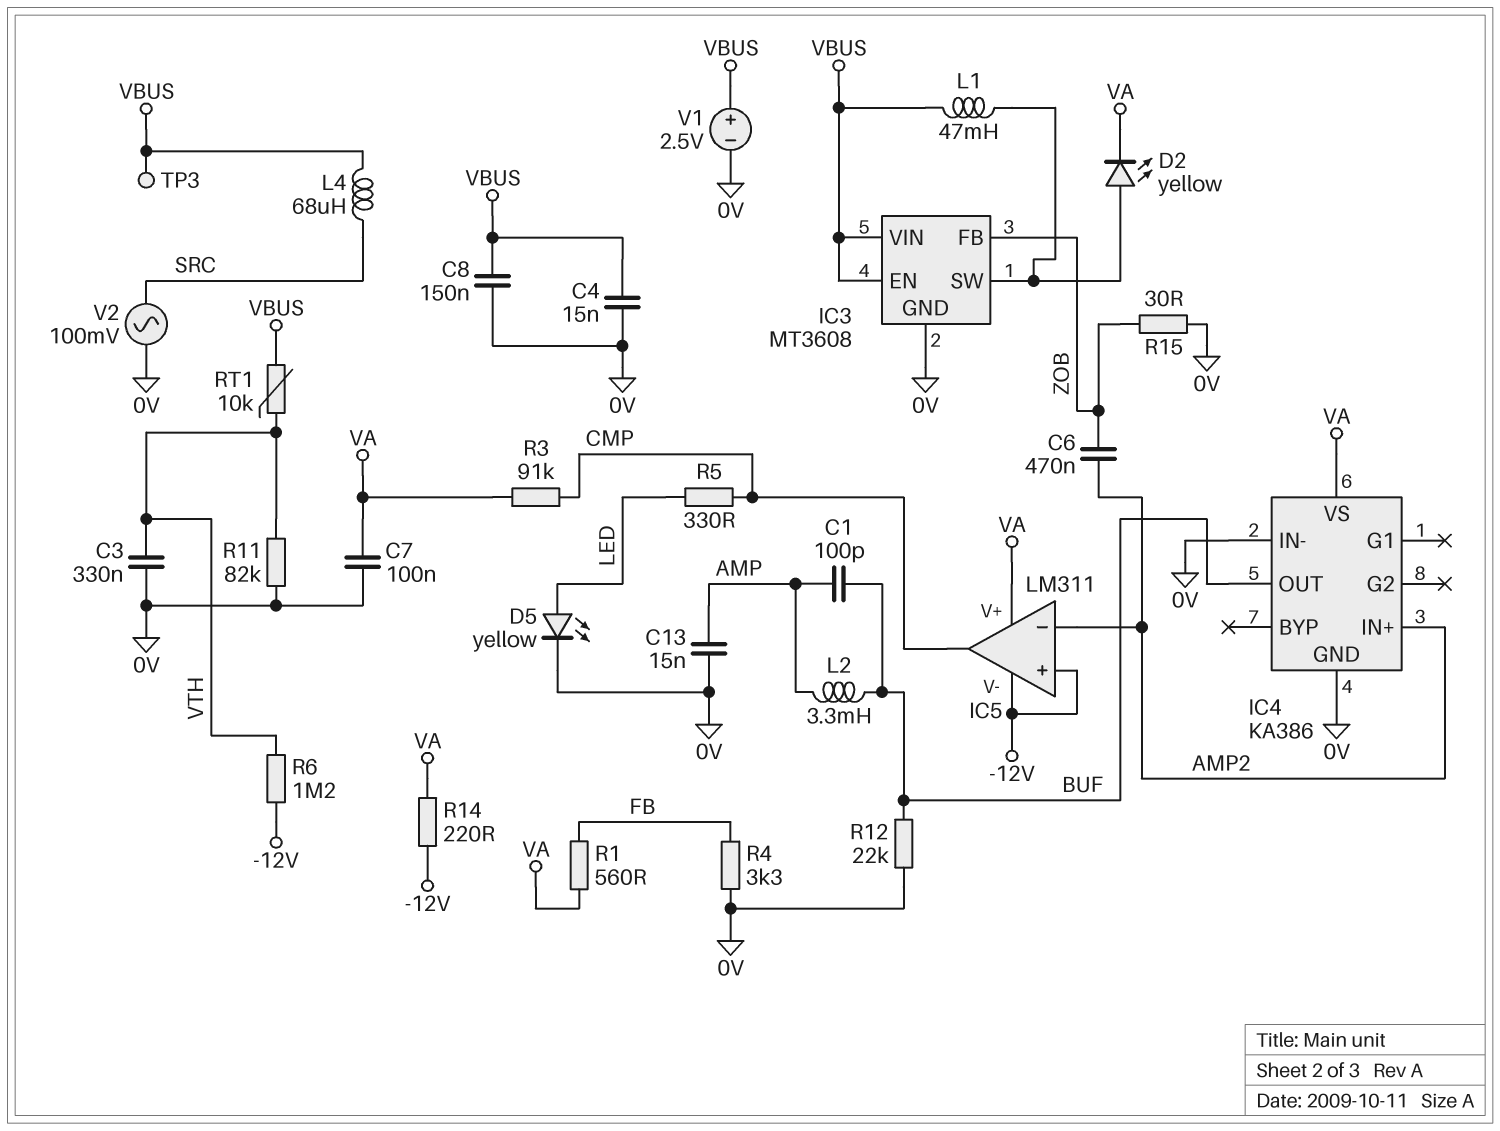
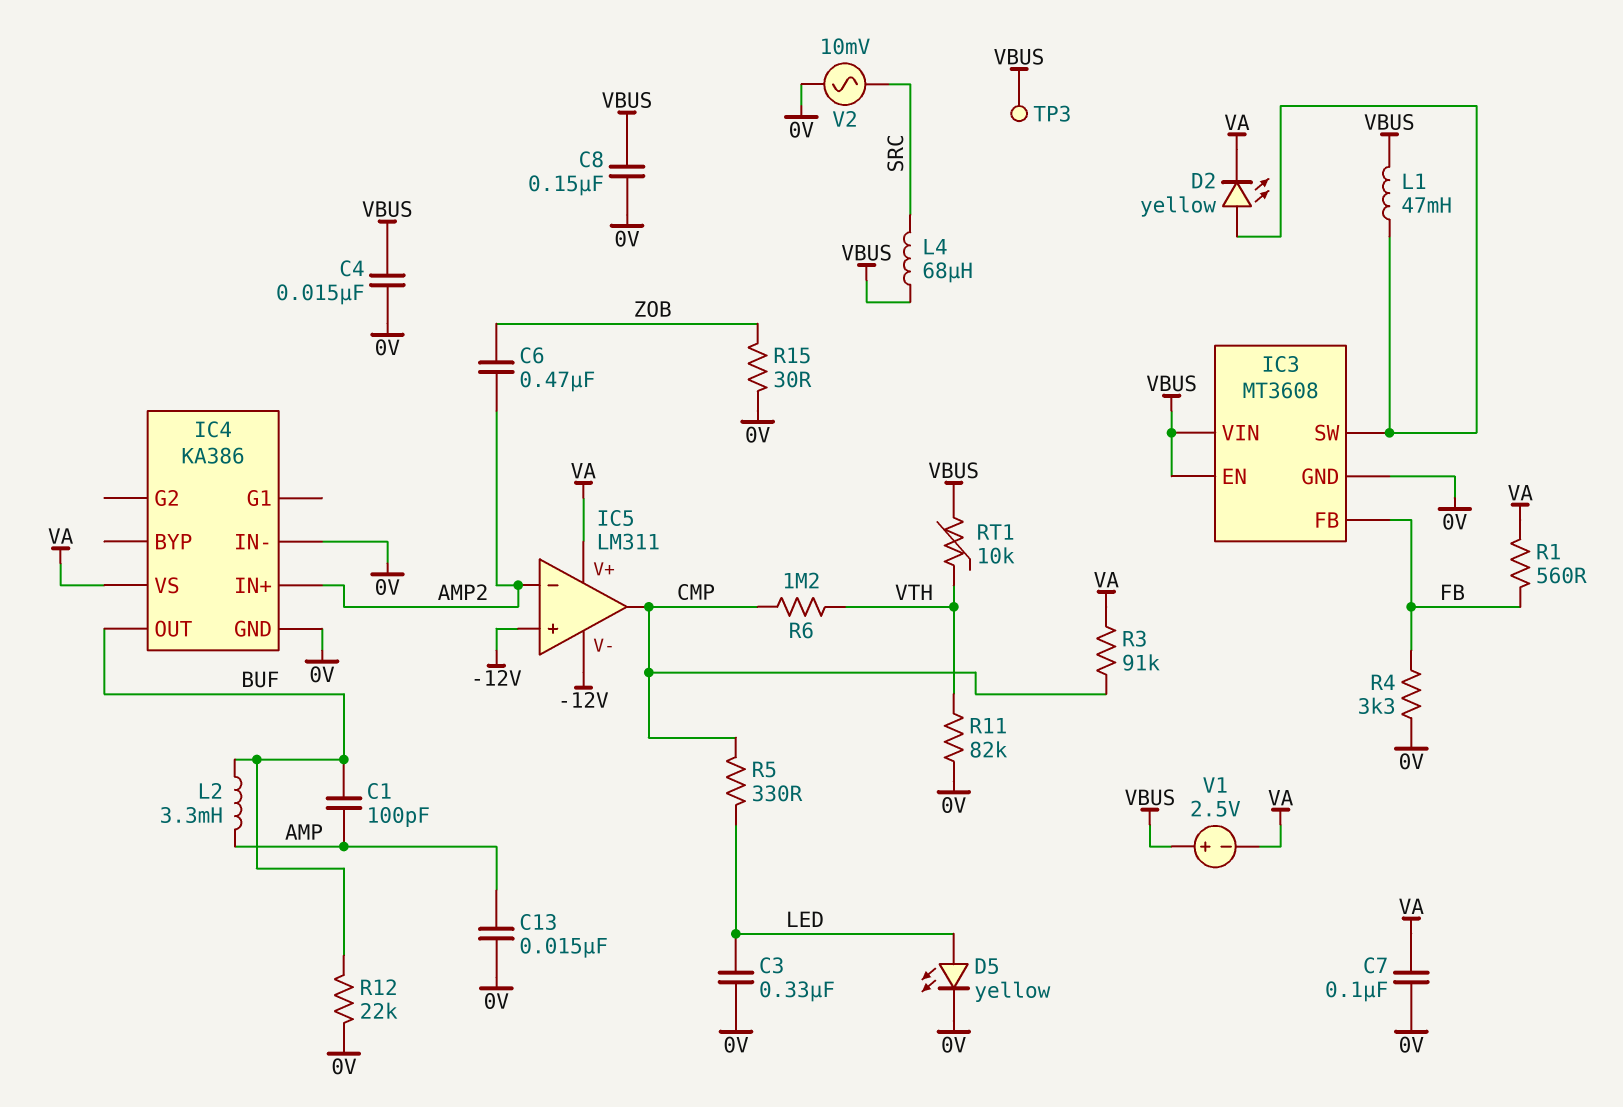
C3: 330nF (0V, VTH) -> 330nF (0V, LED)
IC3 pin FB: ZOB -> FB
R6: 1.2M (-12V, VTH) -> 1.2M (CMP, VTH)
R14: 220 (-12V, VA) -> none
V1: 2.5V (plus VBUS, minus 0V) -> 2.5V (plus VBUS, minus VA)
V2: AC 100mV (0V, SRC) -> AC 10mV (0V, SRC)

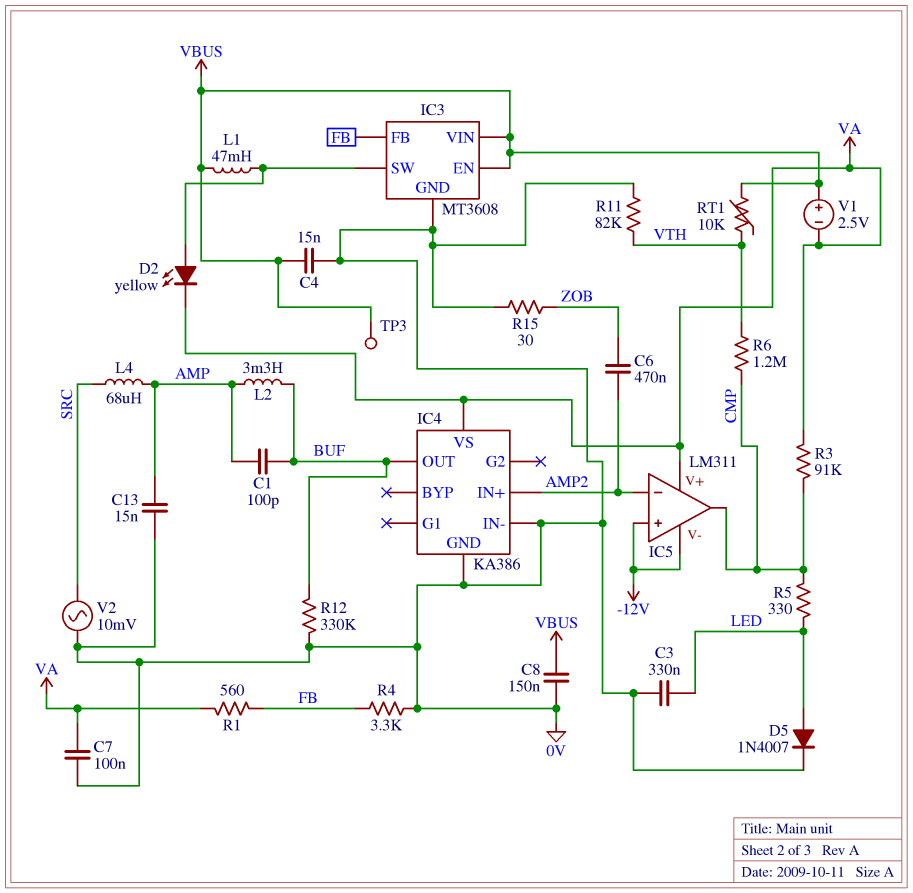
D5: LED yellow (A LED, K 0V) -> diode 1N4007 (A LED, K 0V)
L4: 68uH (SRC, VBUS) -> 68uH (AMP, SRC)
R12: 22k (0V, BUF) -> 330k (0V, BUF)

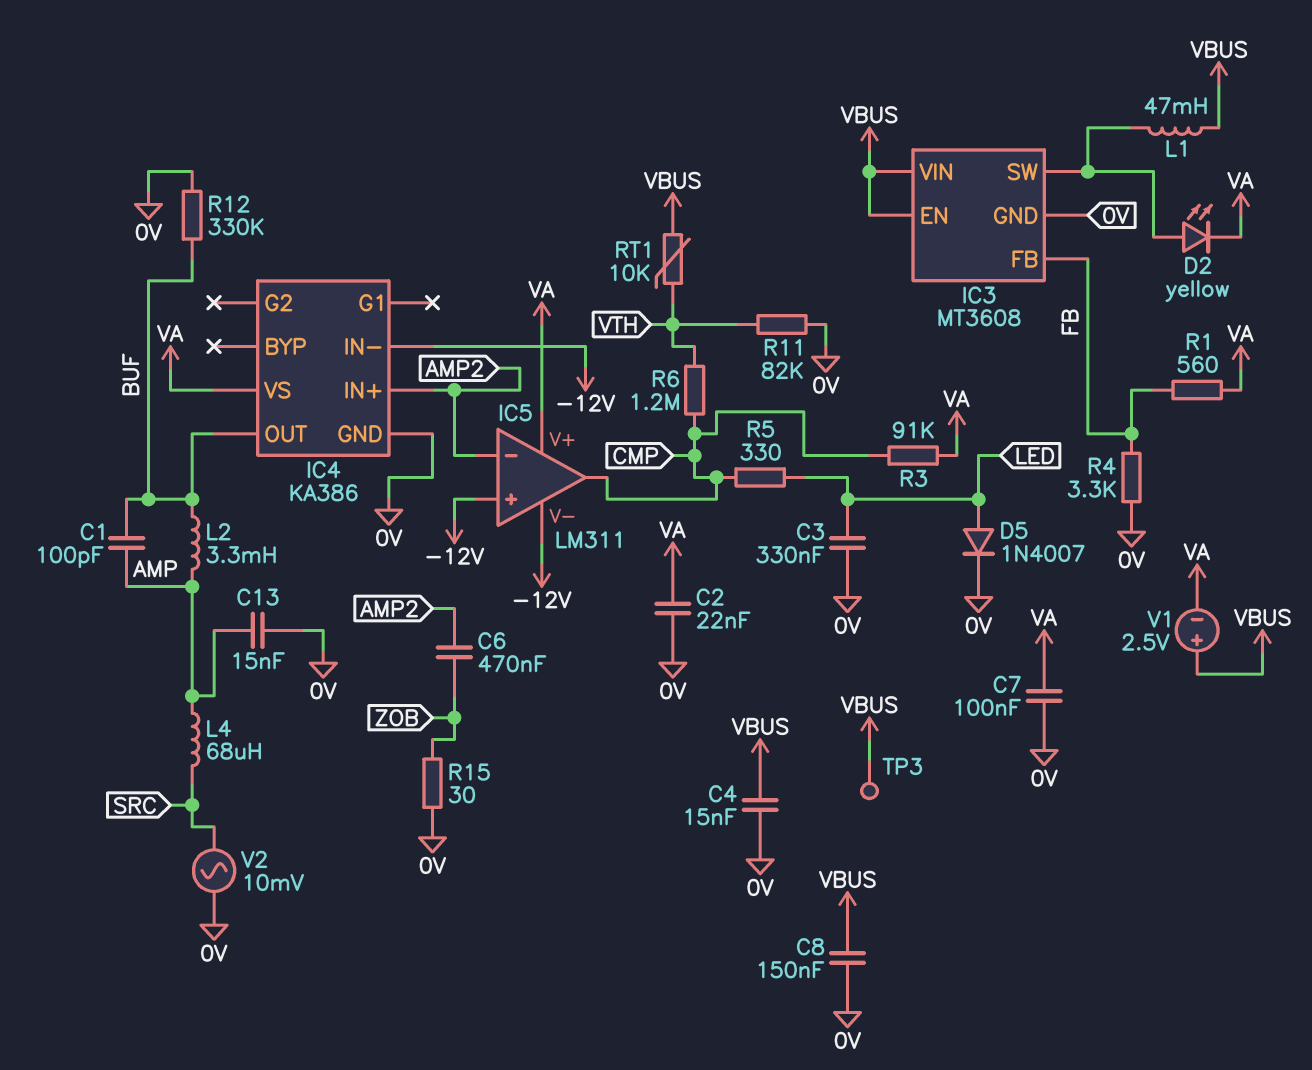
C2: none -> 22nF (0V, VA)
IC4 pin IN-: 0V -> -12V

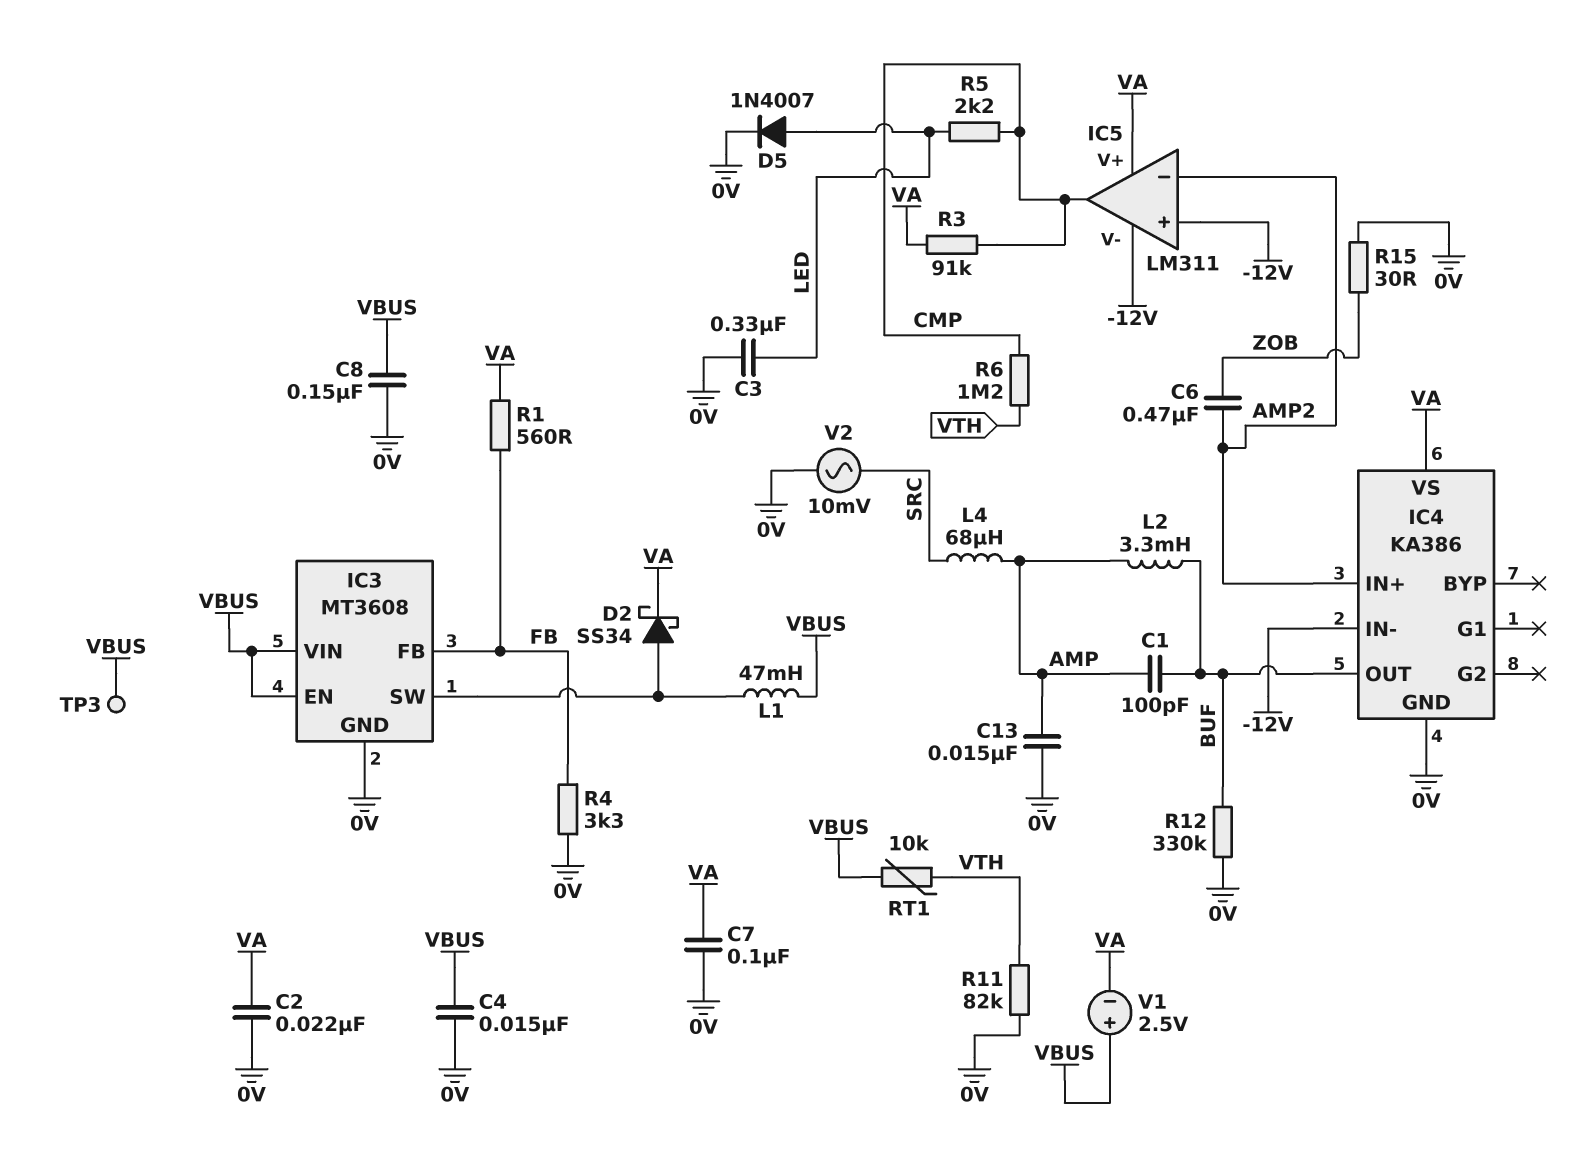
D2: LED yellow (A IC3/SW, K VA) -> schottky SS34 (A IC3/SW, K VA)
R5: 330 (CMP, LED) -> 2.2k (CMP, LED)

